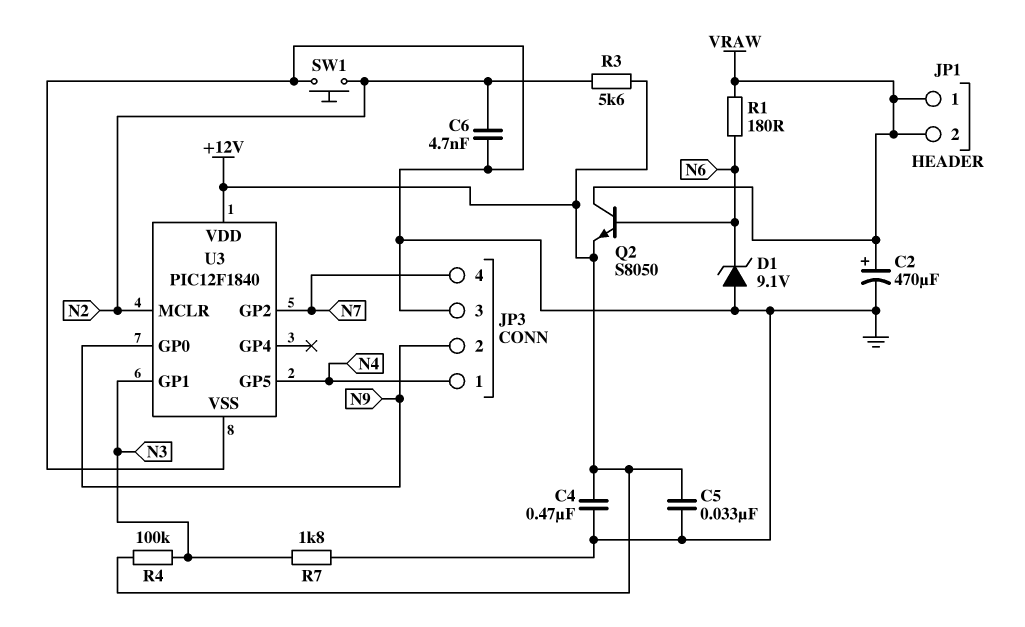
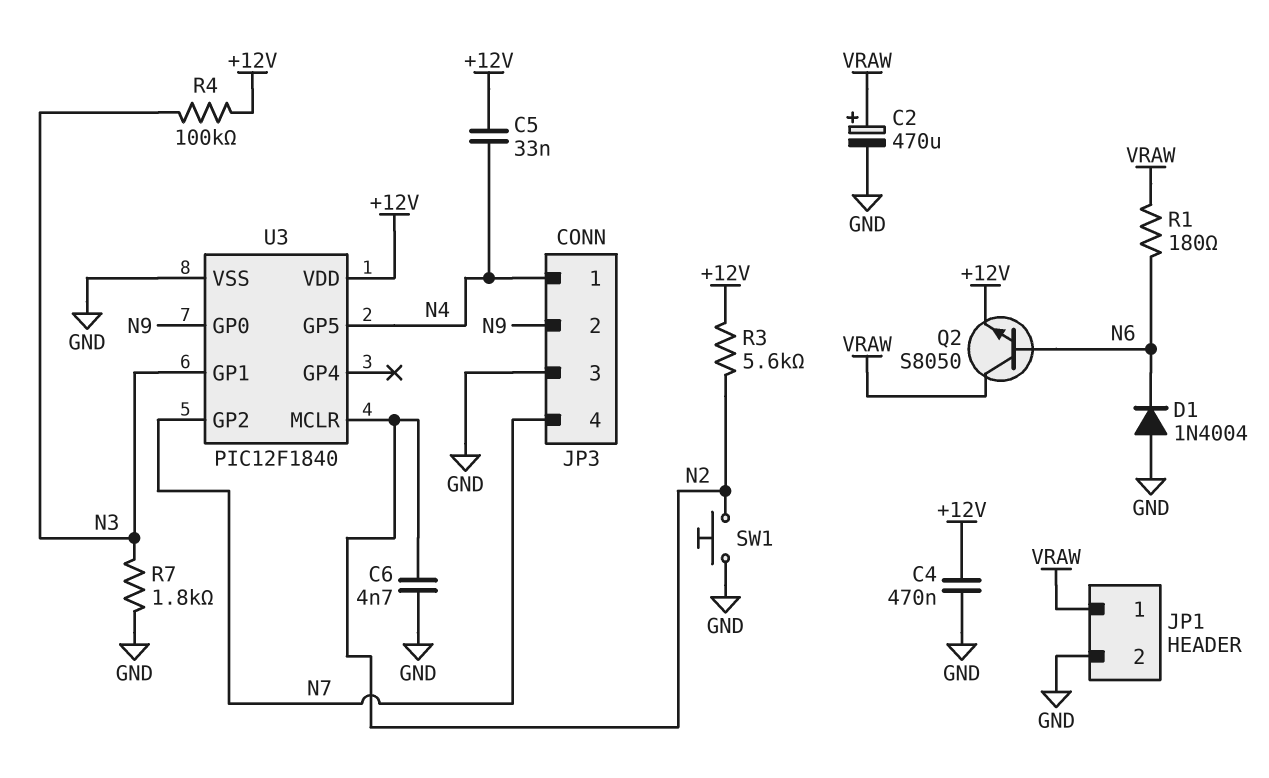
C5: 33nF (+12V, GND) -> 33nF (+12V, N4)
D1: zener 9.1V (A GND, K N6) -> diode 1N4004 (A GND, K N6)
JP1 pin 2: VRAW -> GND

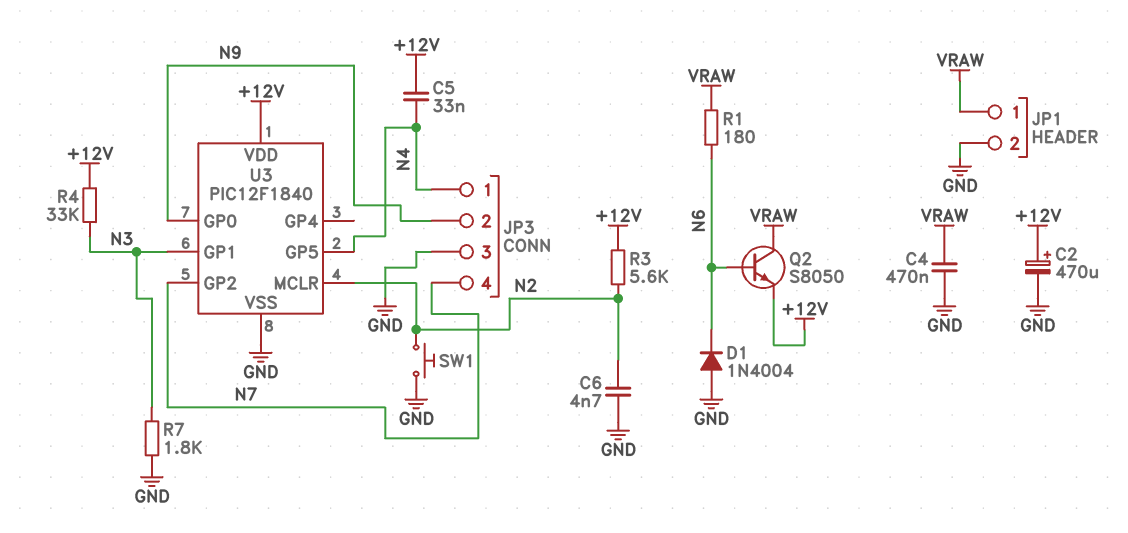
C2: 470uF (plus VRAW, minus GND) -> 470uF (plus +12V, minus GND)
C4: 470nF (+12V, GND) -> 470nF (GND, VRAW)
R4: 100k (+12V, N3) -> 33k (+12V, N3)

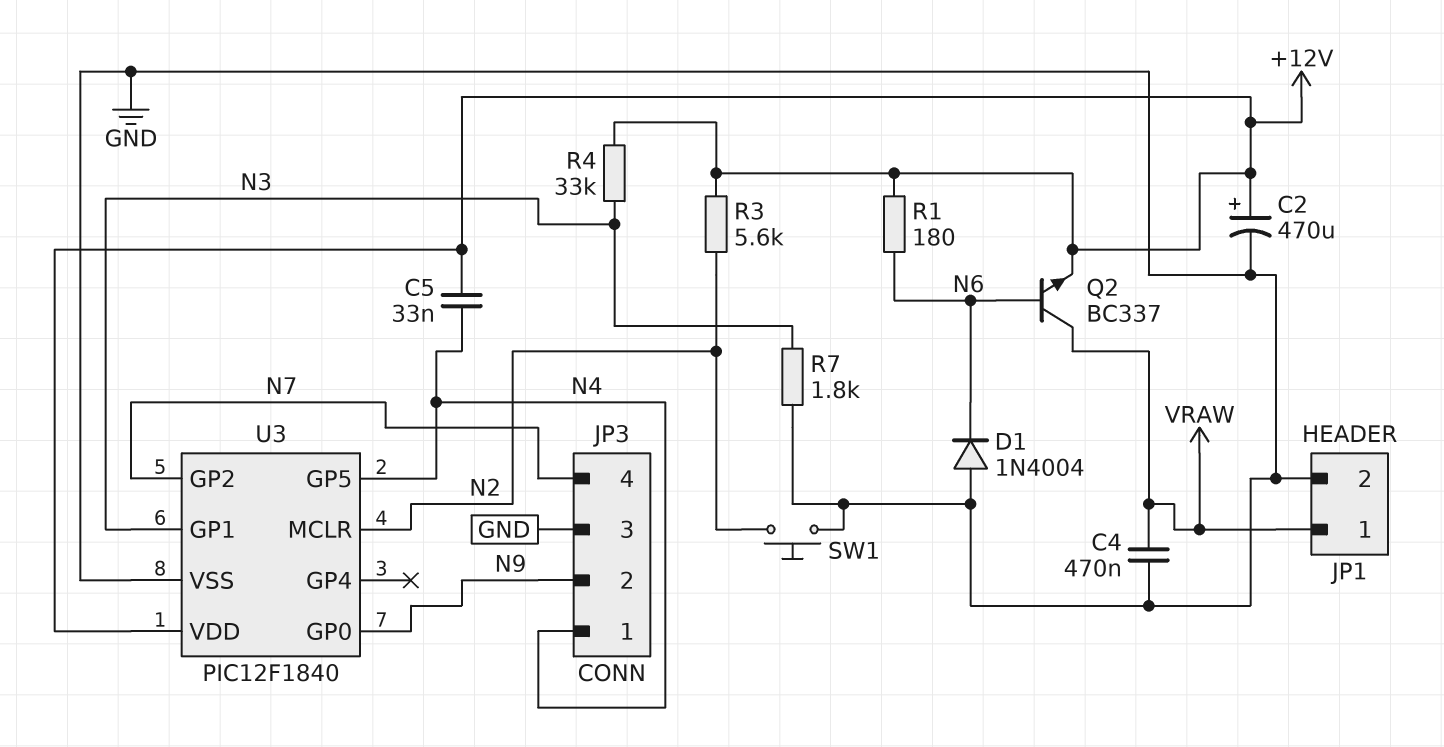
C6: 4.7nF (GND, N2) -> none
Q2: NPN S8050 (B N6, C VRAW, E +12V) -> NPN BC337 (B N6, C VRAW, E +12V)
R1: 180 (N6, VRAW) -> 180 (+12V, N6)

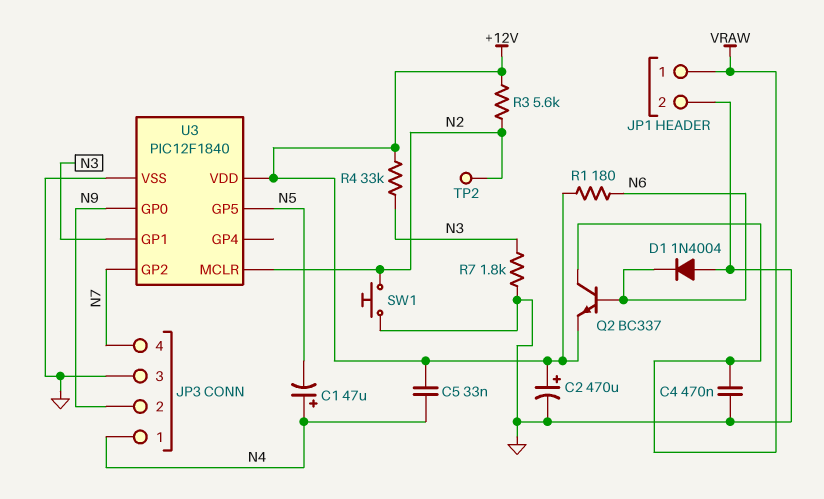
C1: none -> 47uF (plus N4, minus N5)
TP2: none -> test point (N2)
U3 pin GP5: N4 -> N5

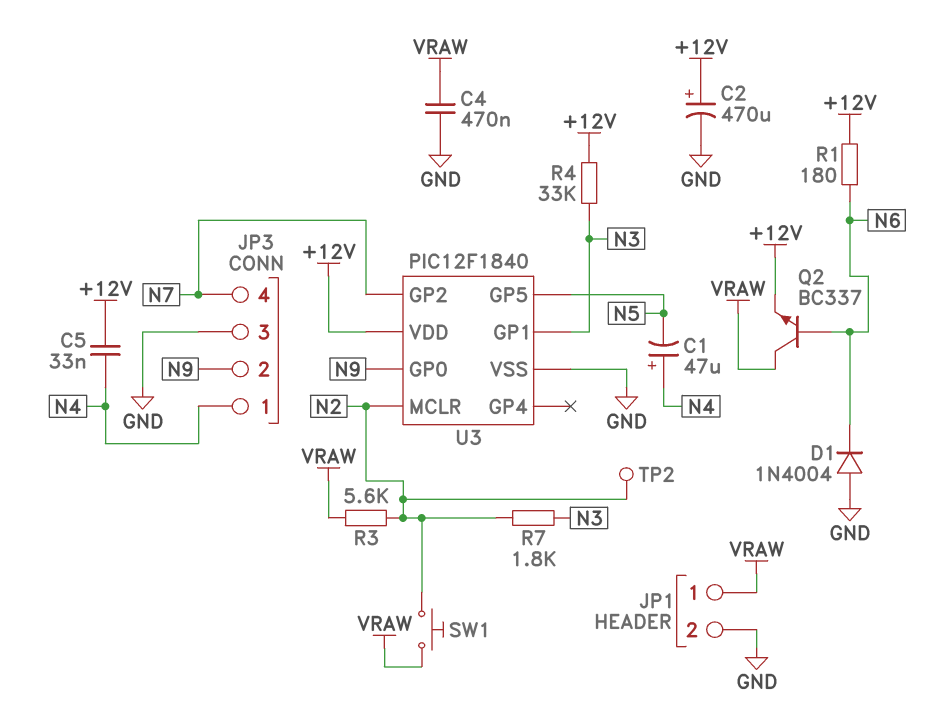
R3: 5.6k (+12V, N2) -> 5.6k (N2, VRAW)
R7: 1.8k (GND, N3) -> 1.8k (N2, N3)
SW1: button (GND, N2) -> button (N2, VRAW)

